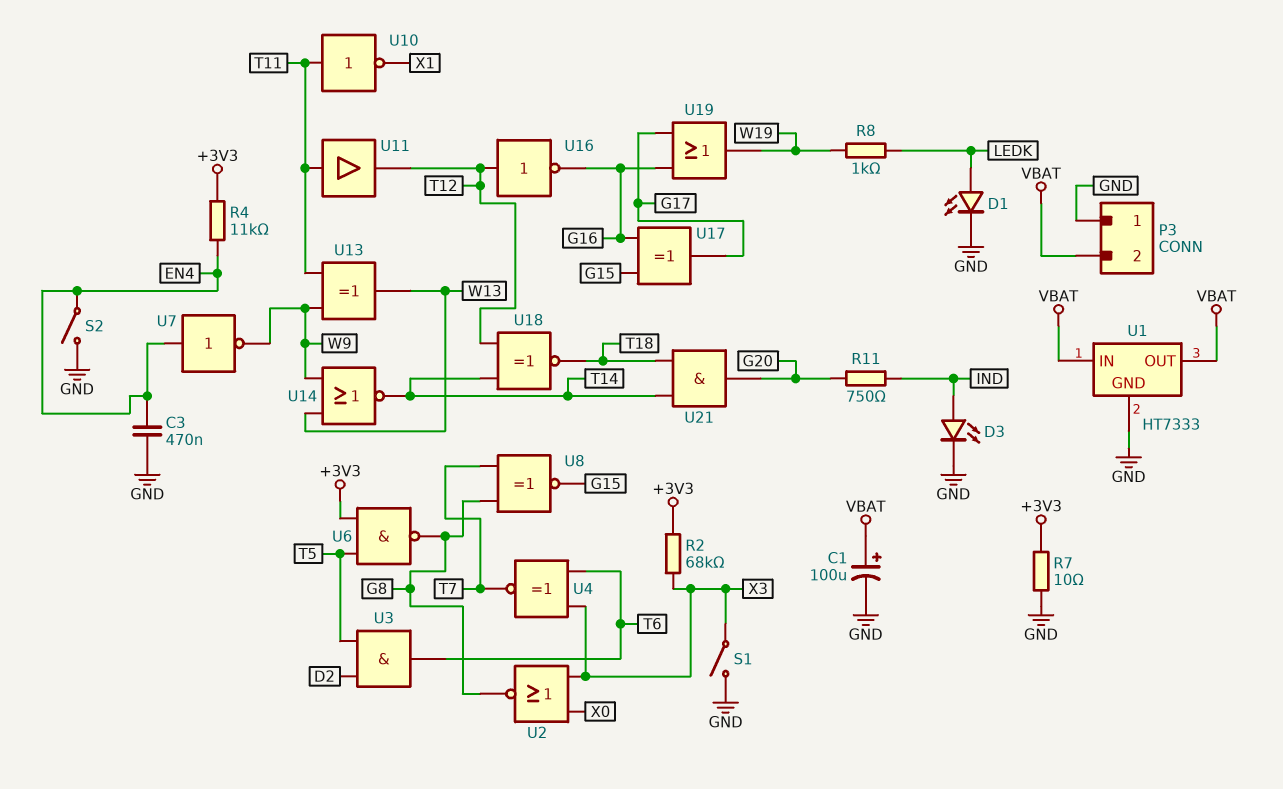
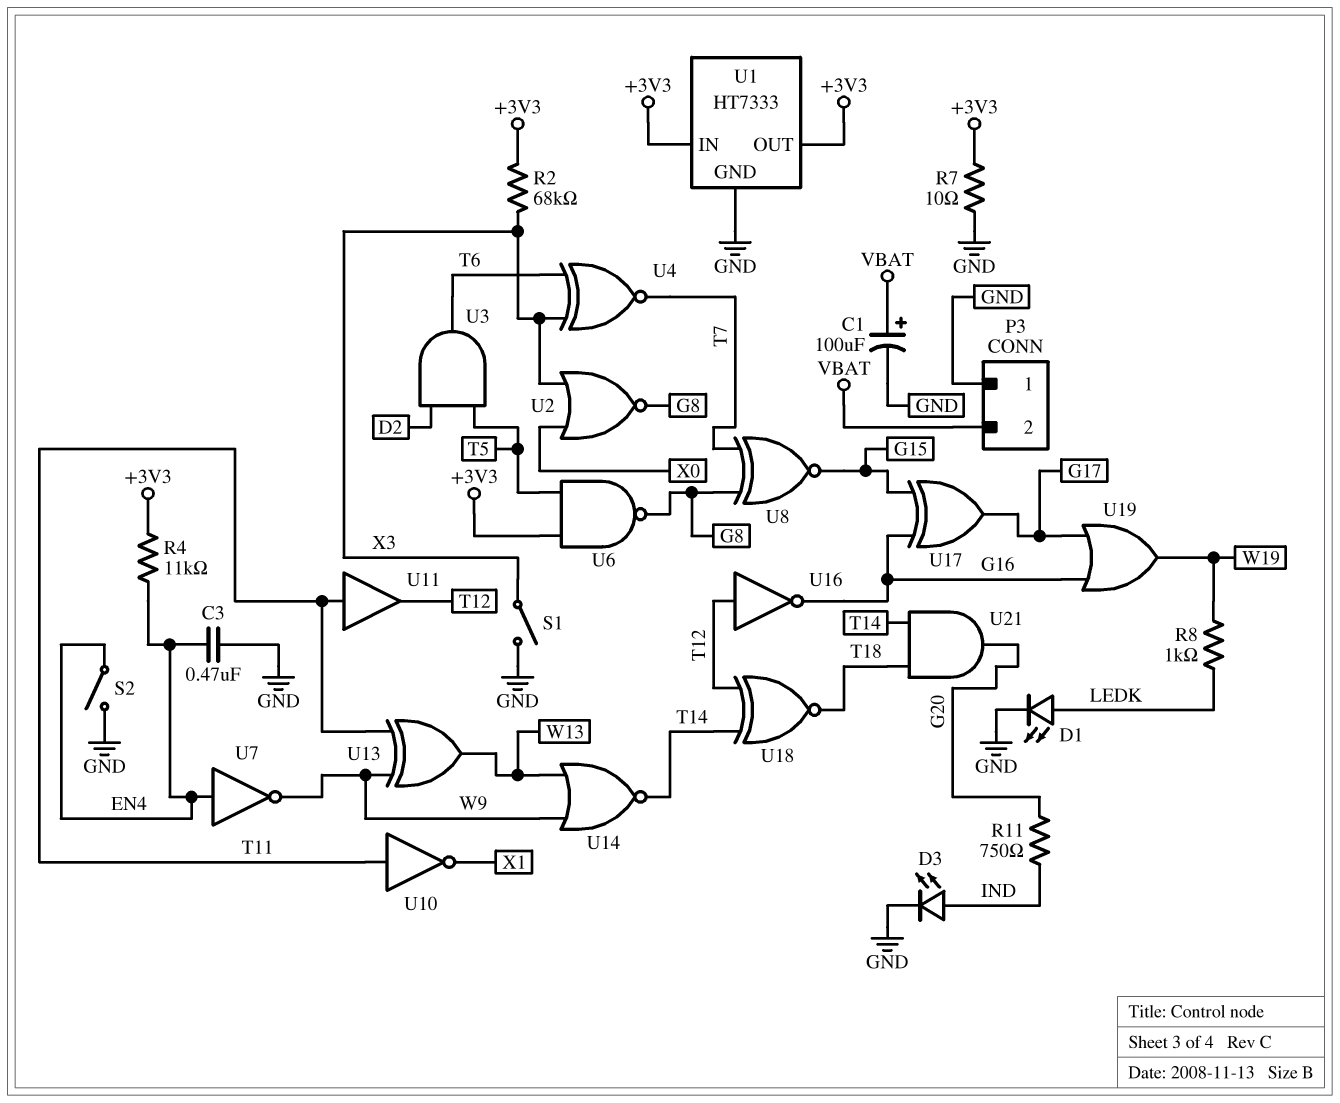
U1 pin IN: VBAT -> +3V3
U1 pin OUT: VBAT -> +3V3

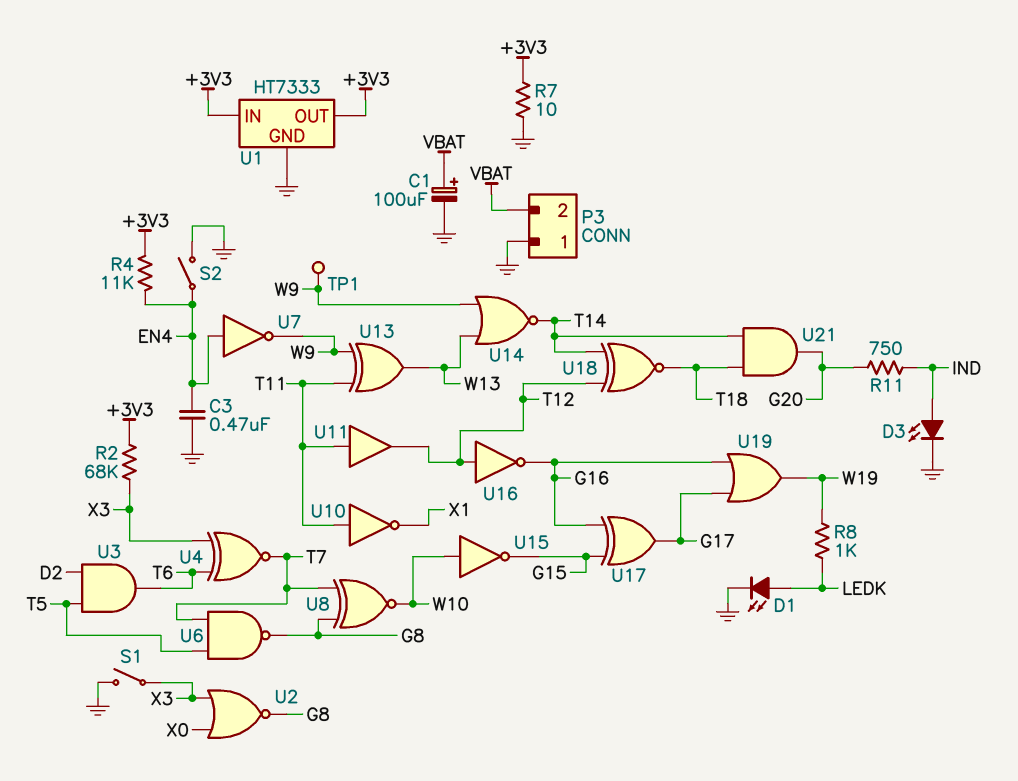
TP1: none -> test point (W9)
U6: NAND (in +3V3, in T5, out G8) -> NAND (in T5, in T7, out G8)
U8: XNOR (in G8, in T7, out G15) -> XNOR (in G8, in T7, out W10)
U15: none -> NOT (in W10, out G15)

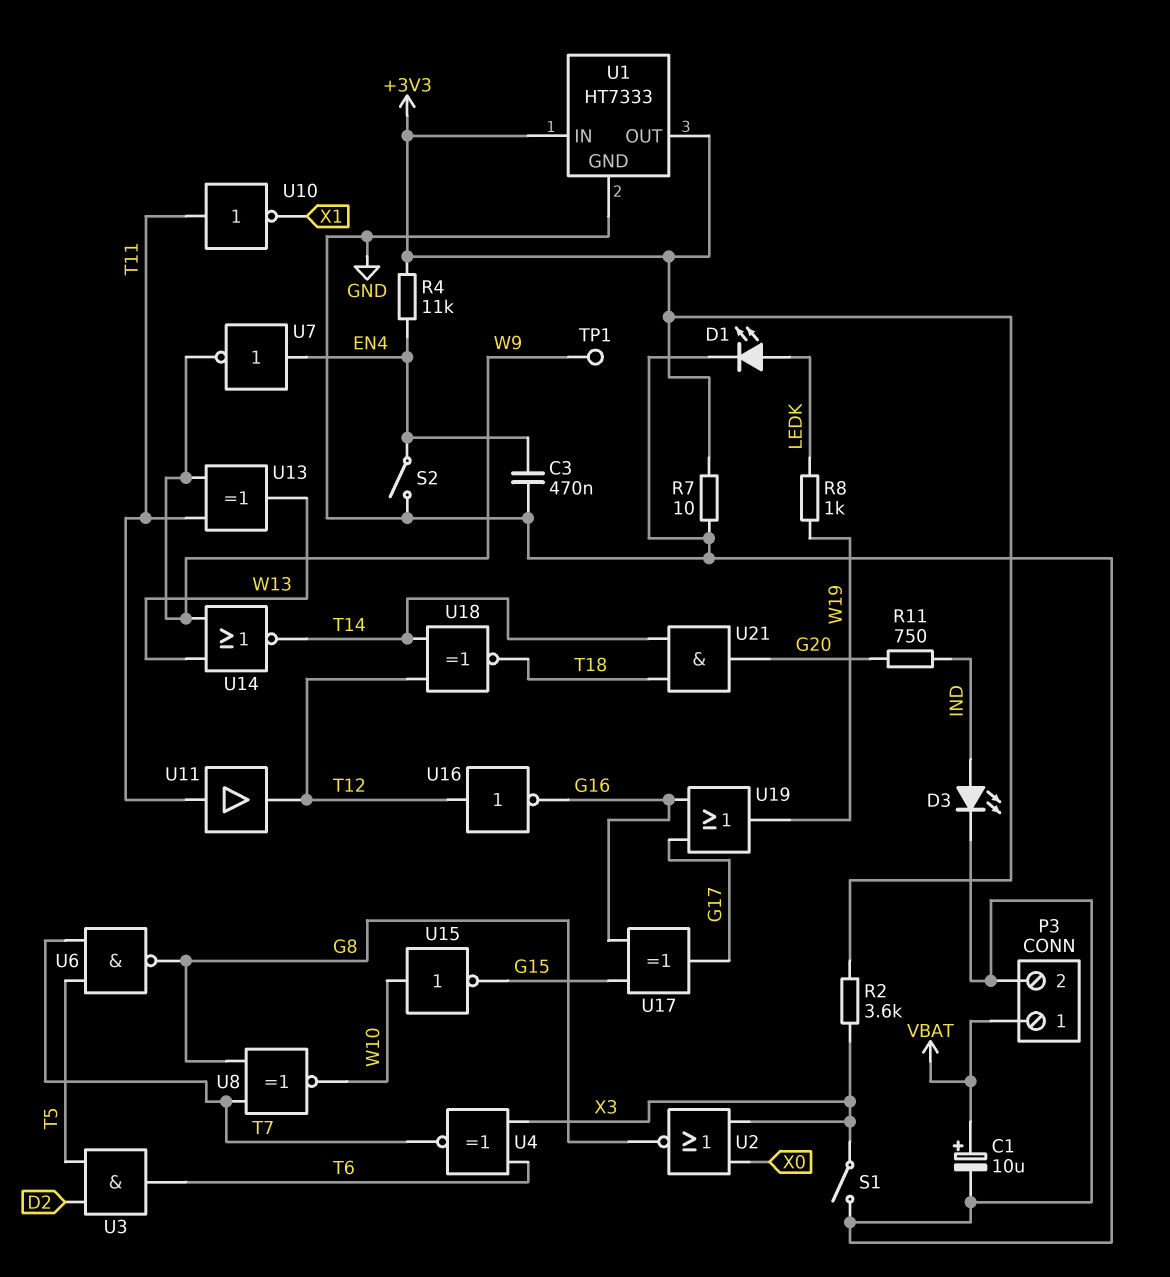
C1: 100uF (plus VBAT, minus GND) -> 10uF (plus VBAT, minus GND)
P3 pin 1: GND -> VBAT
P3 pin 2: VBAT -> GND
R2: 68k (+3V3, X3) -> 3.6k (+3V3, X3)

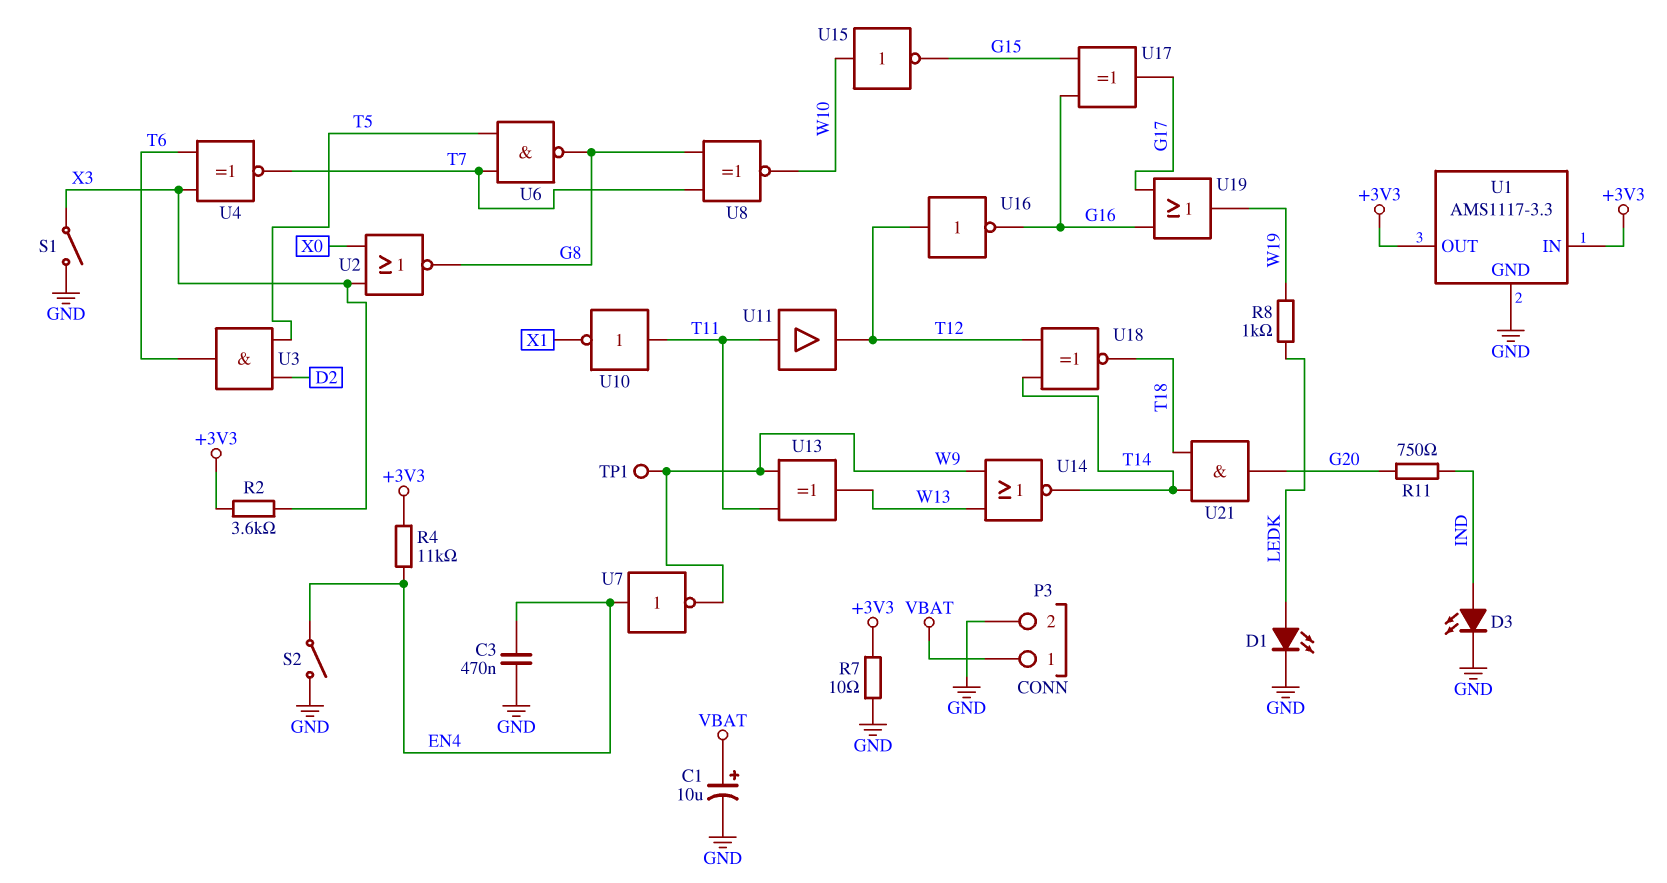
U1: HT7333 -> AMS1117-3.3

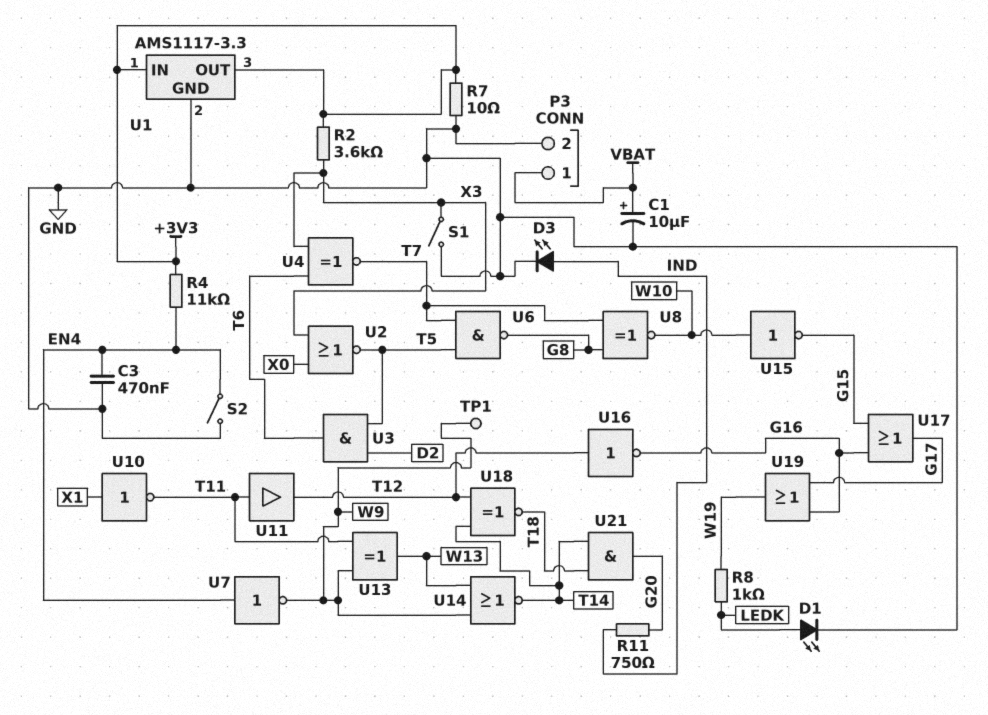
U2: NOR (in X0, in X3, out G8) -> NOR (in X0, in X3, out T5)
U10: NOT (in T11, out X1) -> NOT (in X1, out T11)
U17: XOR (in G15, in G16, out G17) -> OR (in G15, in G16, out G17)

